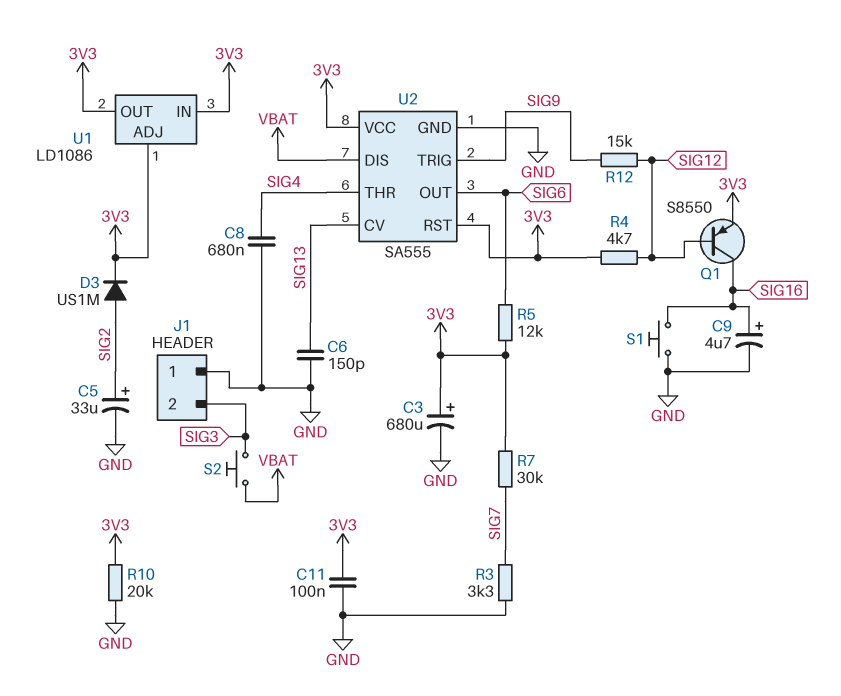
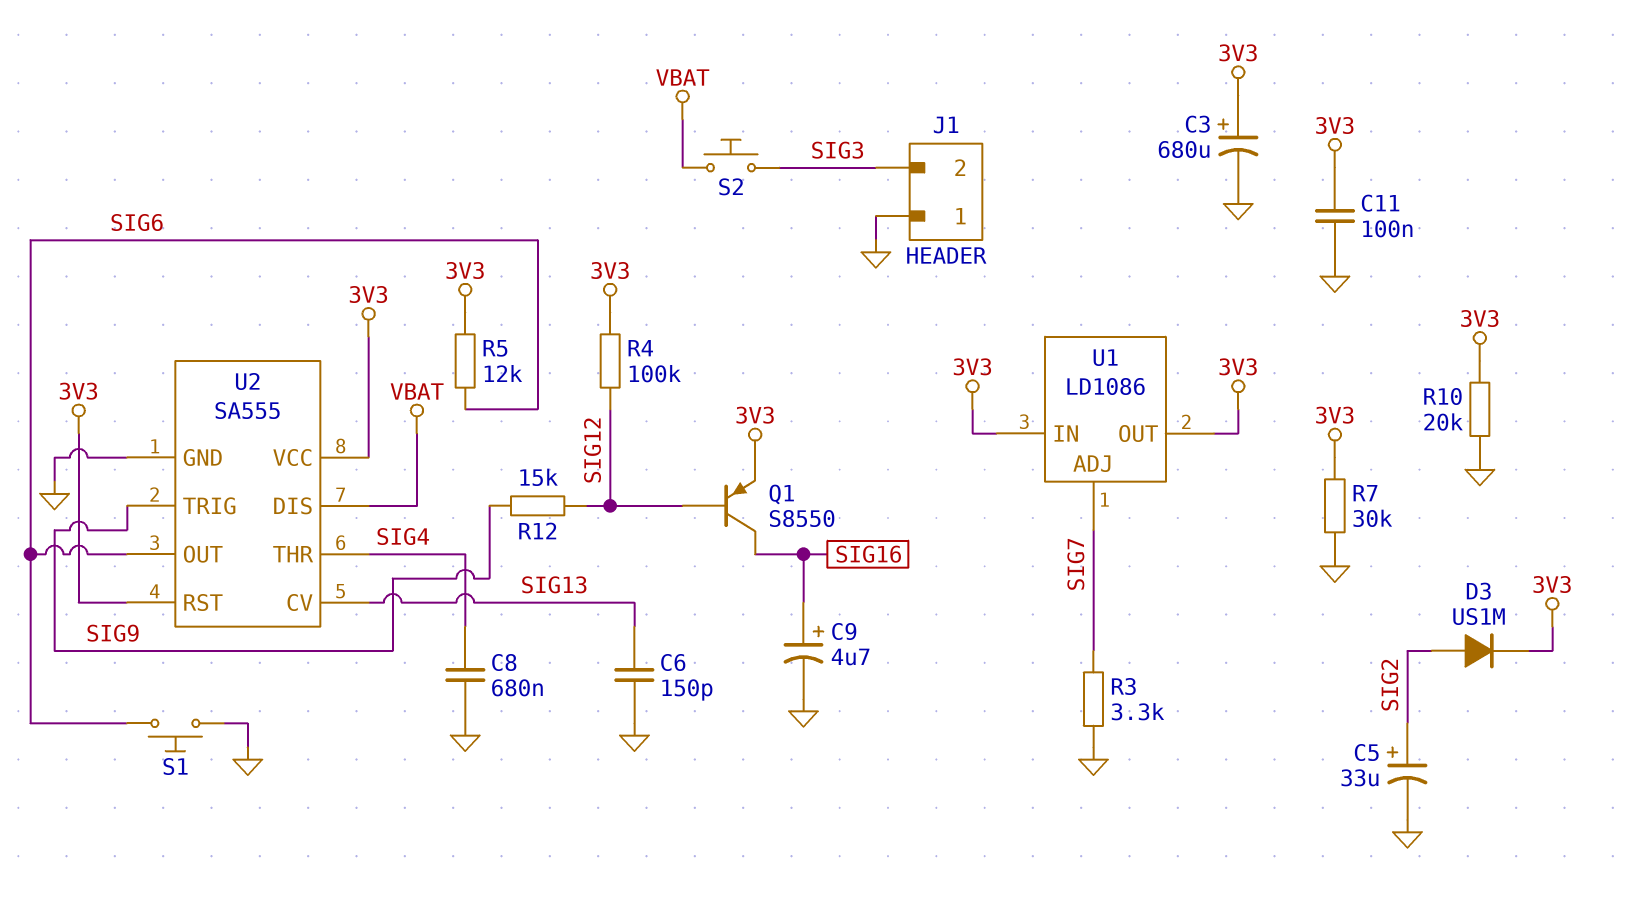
R4: 4.7k (3V3, SIG12) -> 100k (3V3, SIG12)
R7: 30k (3V3, SIG7) -> 30k (3V3, GND)
S1: button (GND, SIG16) -> button (GND, SIG6)
U1 pin ADJ: 3V3 -> SIG7

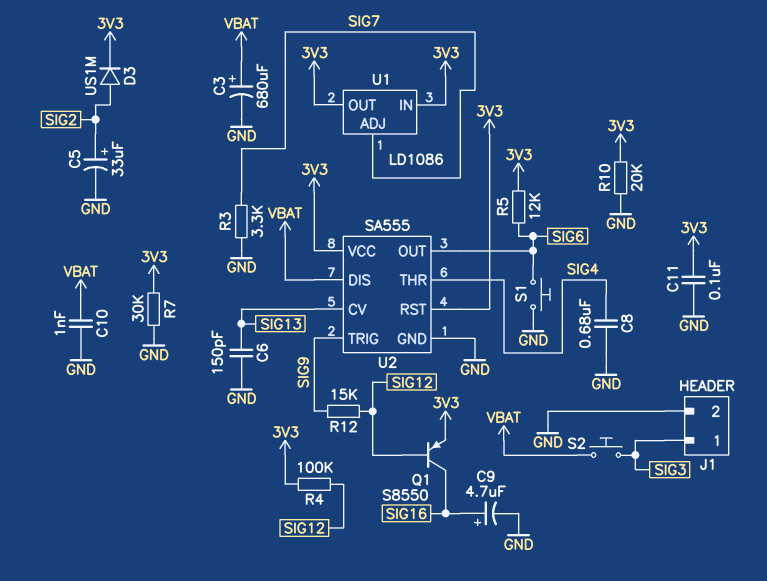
C3: 680uF (plus 3V3, minus GND) -> 680uF (plus VBAT, minus GND)
C10: none -> 1nF (GND, VBAT)
J1 pin 1: GND -> SIG3
J1 pin 2: SIG3 -> GND

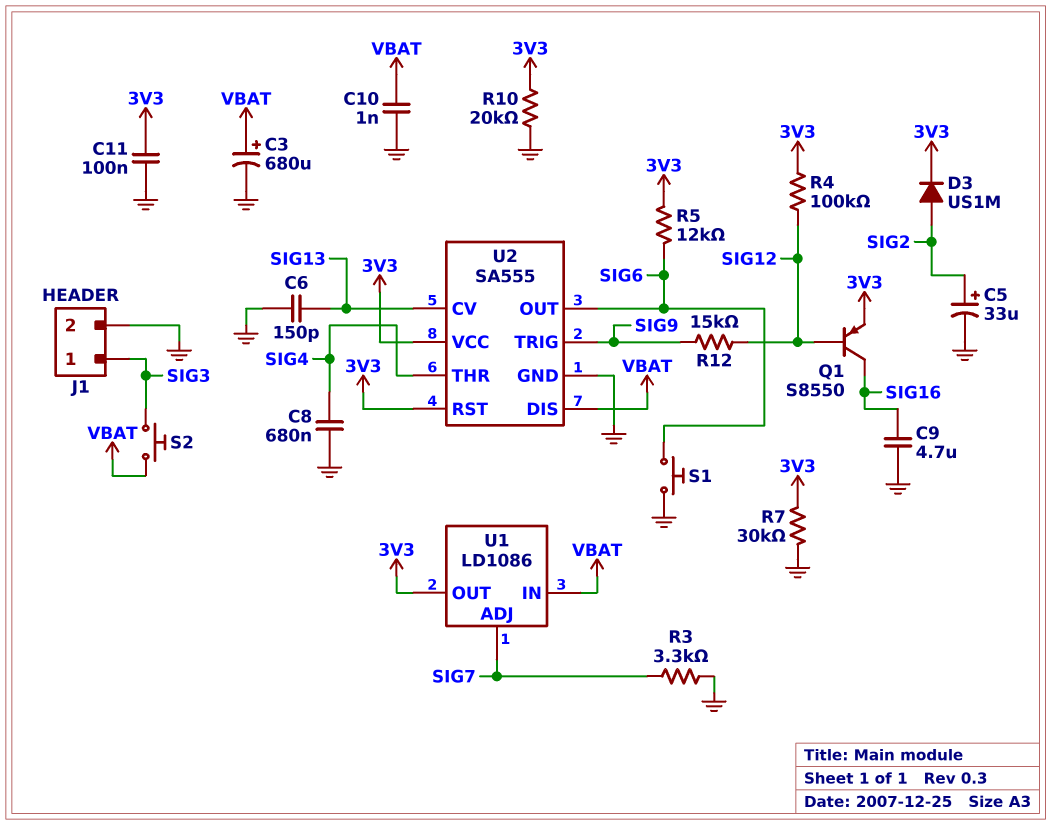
C9: 4.7uF (plus SIG16, minus GND) -> 4.7uF (GND, SIG16)
U1 pin IN: 3V3 -> VBAT

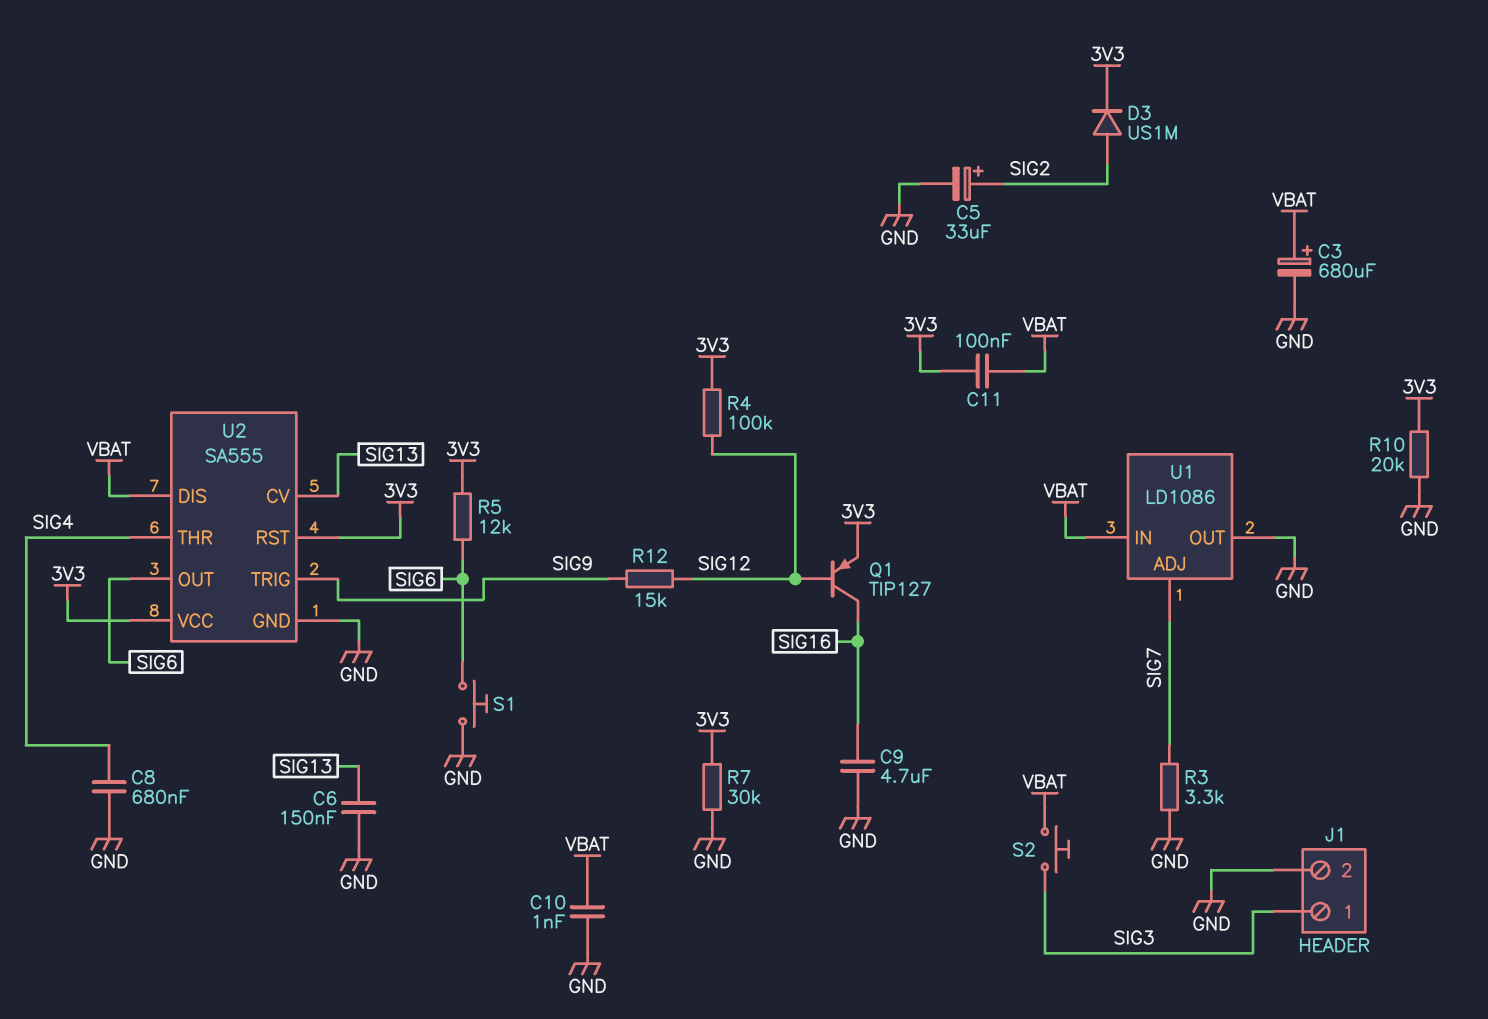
C6: 150pF (GND, SIG13) -> 150nF (GND, SIG13)
C11: 100nF (3V3, GND) -> 100nF (3V3, VBAT)
Q1: PNP S8550 (B SIG12, C SIG16, E 3V3) -> PNP TIP127 (B SIG12, C SIG16, E 3V3)
U1 pin OUT: 3V3 -> GND

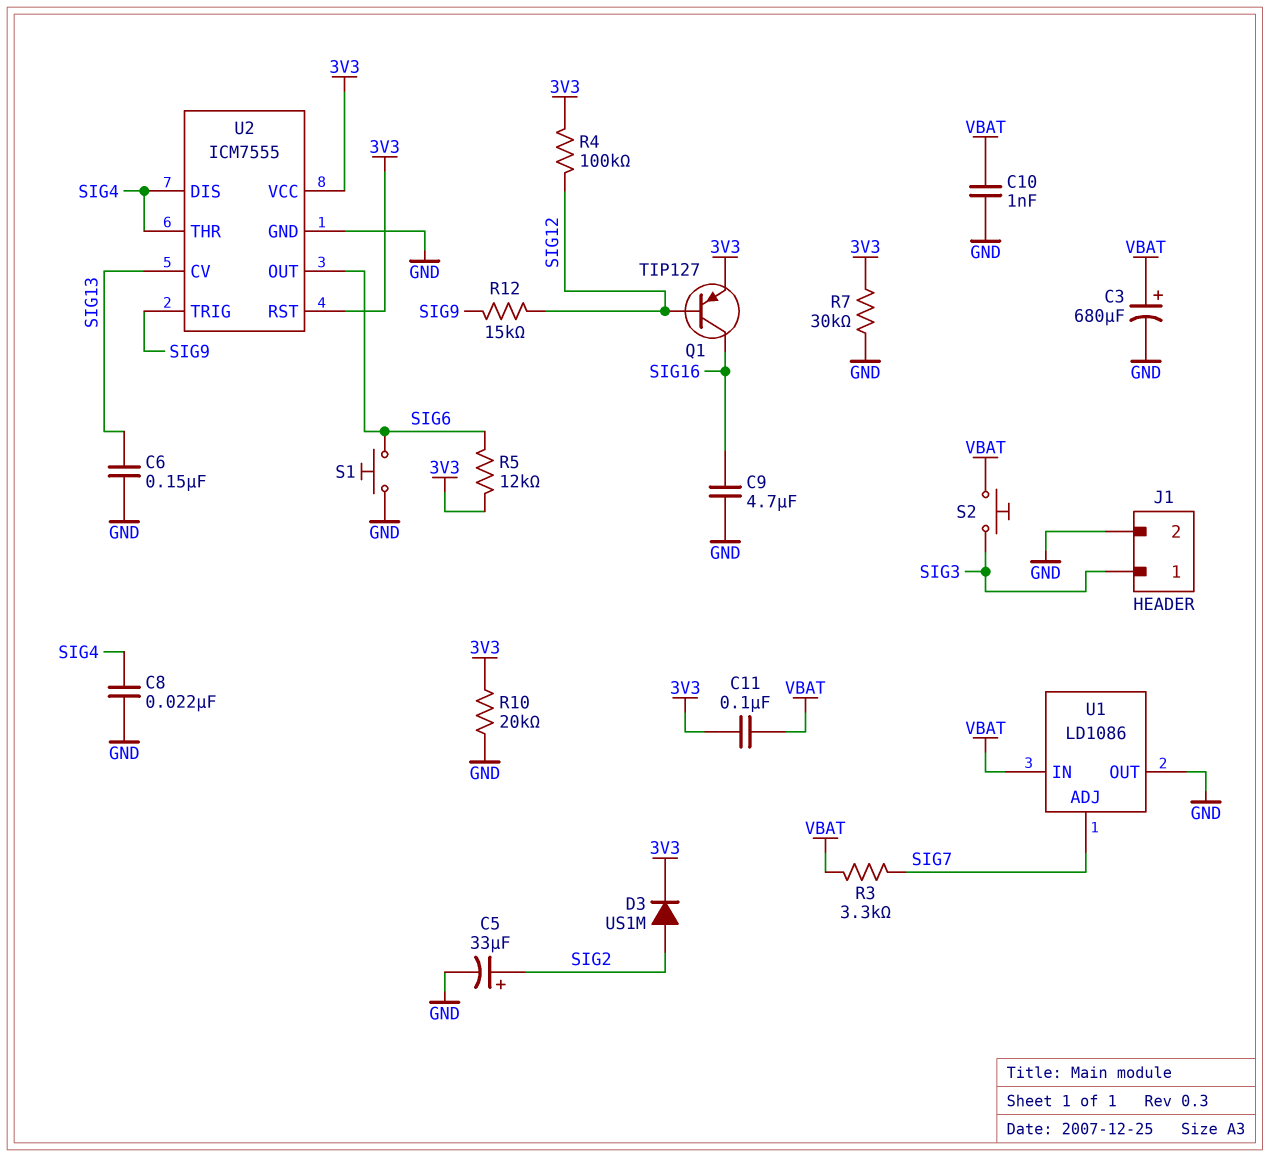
C8: 680nF (GND, SIG4) -> 22nF (GND, SIG4)
R3: 3.3k (GND, SIG7) -> 3.3k (SIG7, VBAT)
U2: SA555 -> ICM7555
U2 pin DIS: VBAT -> SIG4

